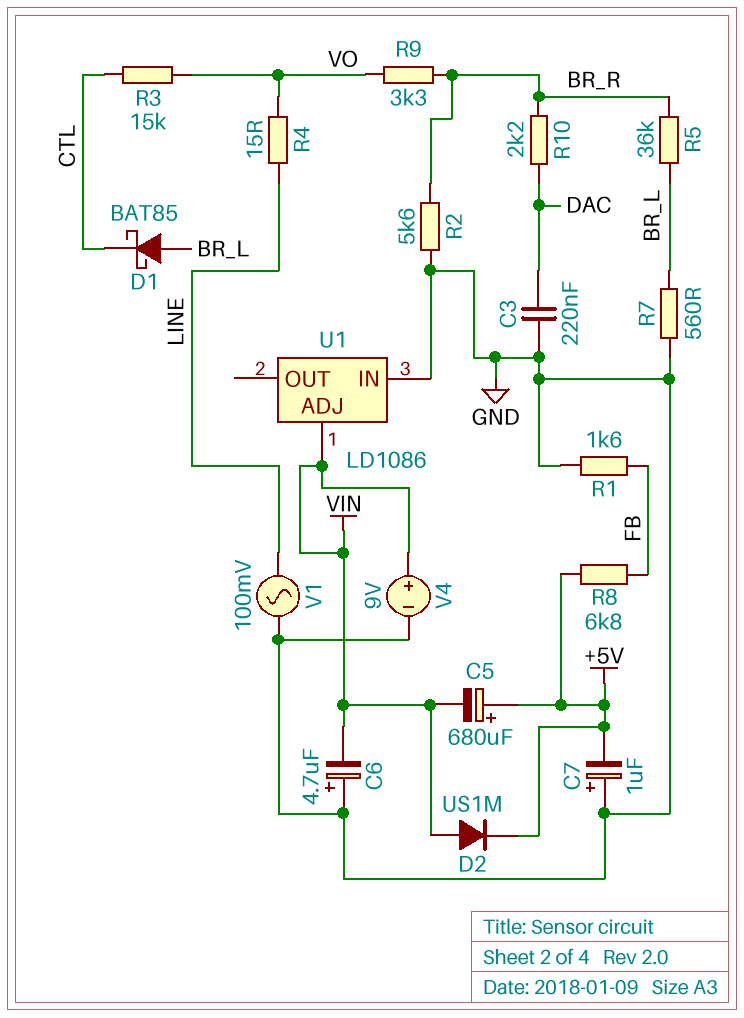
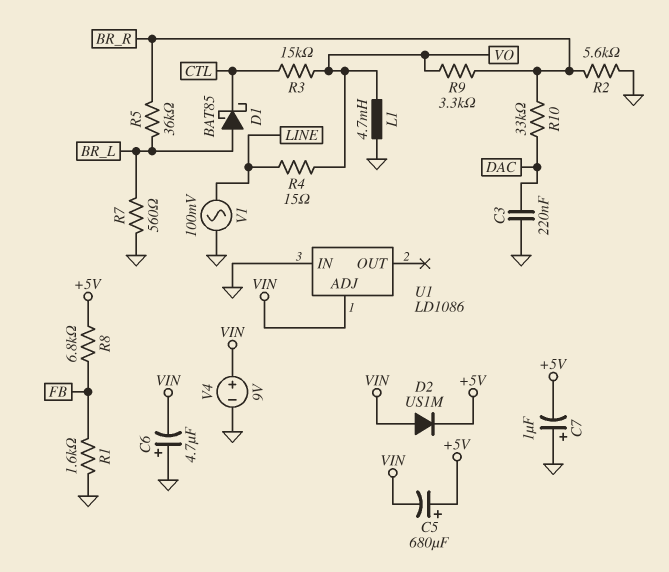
L1: none -> 4.7mH (GND, VO)
R10: 2.2k (BR_R, DAC) -> 33k (BR_R, DAC)

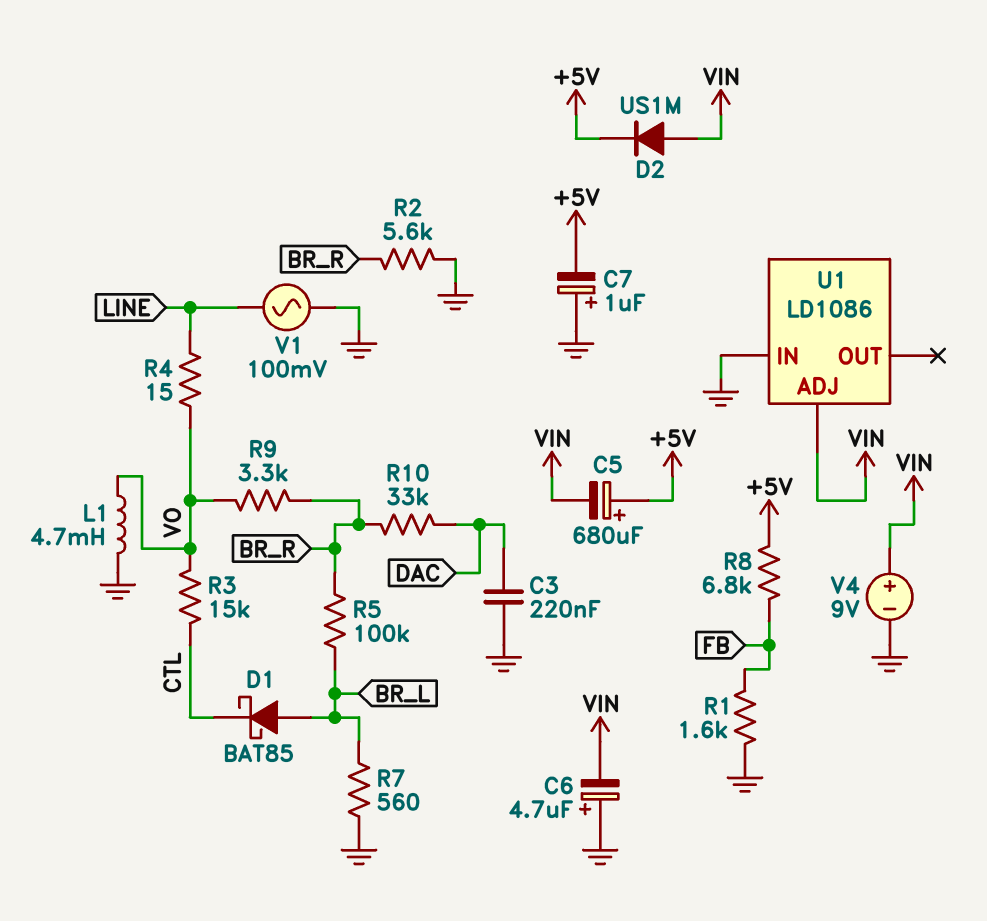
R5: 36k (BR_L, BR_R) -> 100k (BR_L, BR_R)

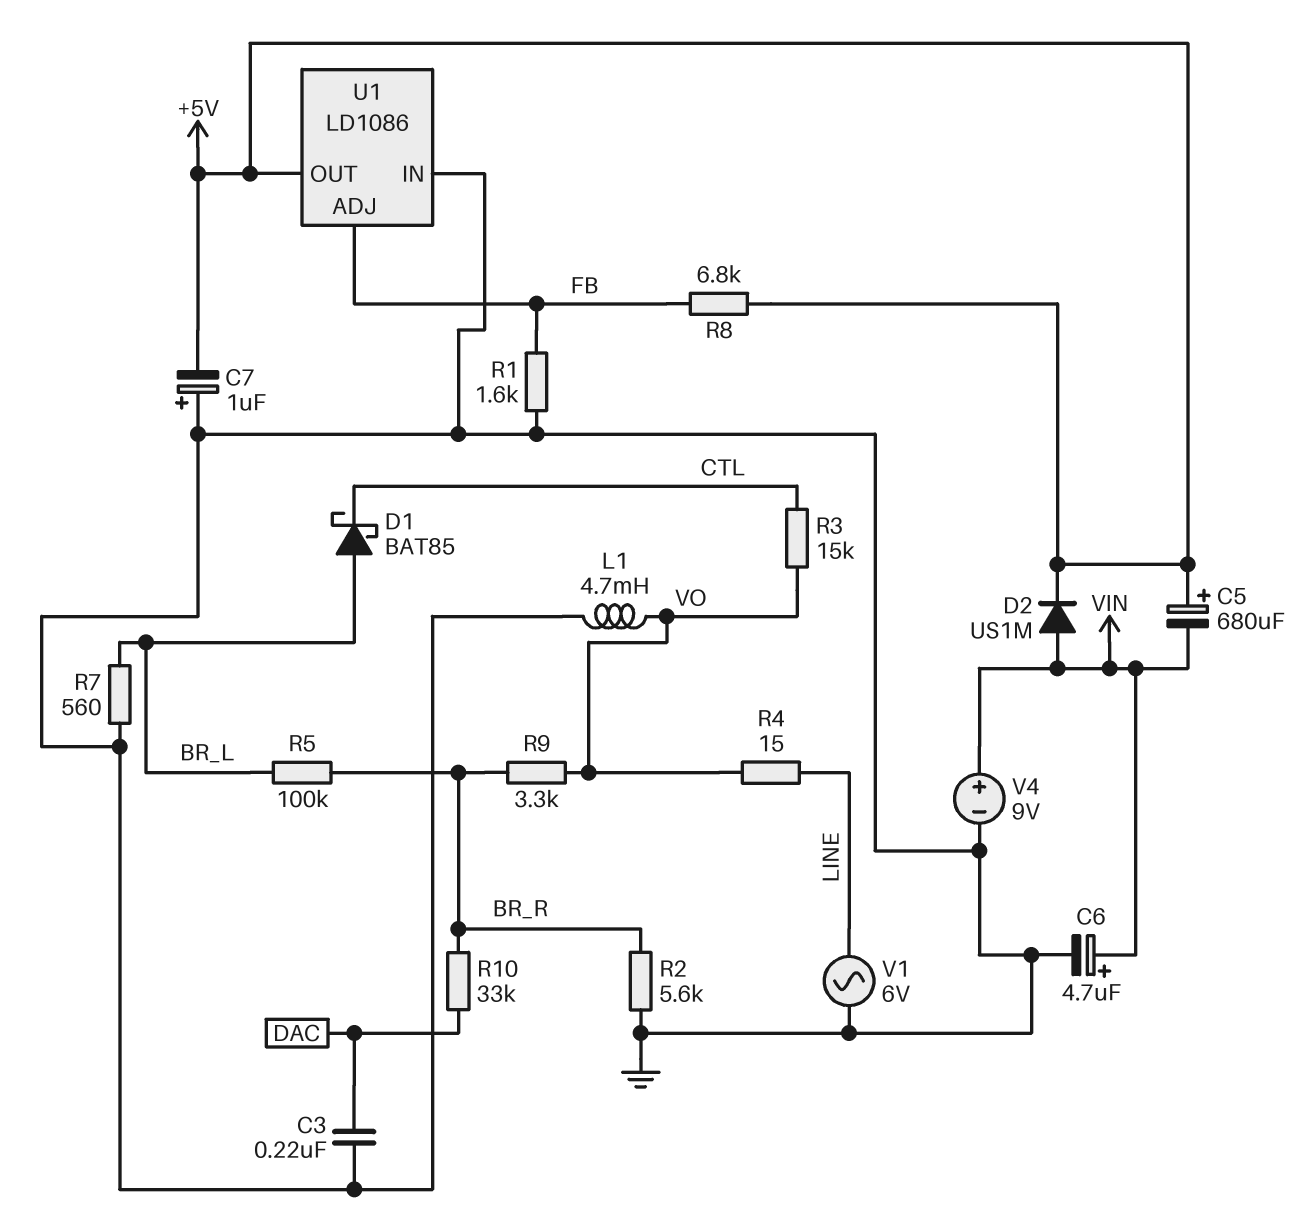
C6: 4.7uF (plus GND, minus VIN) -> 4.7uF (plus VIN, minus GND)
U1 pin ADJ: VIN -> FB
U1 pin OUT: none -> +5V
V1: AC 100mV (GND, LINE) -> AC 6V (GND, LINE)

